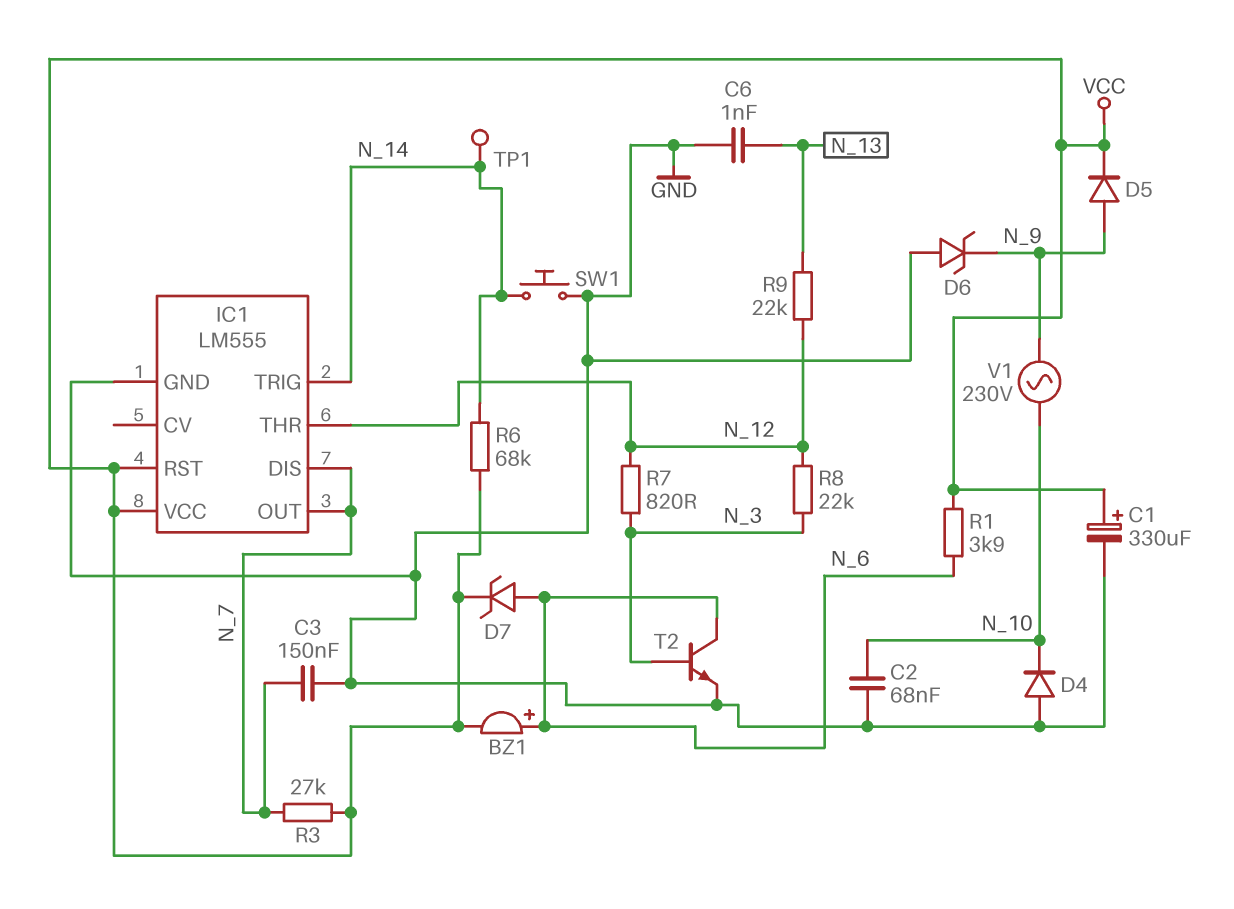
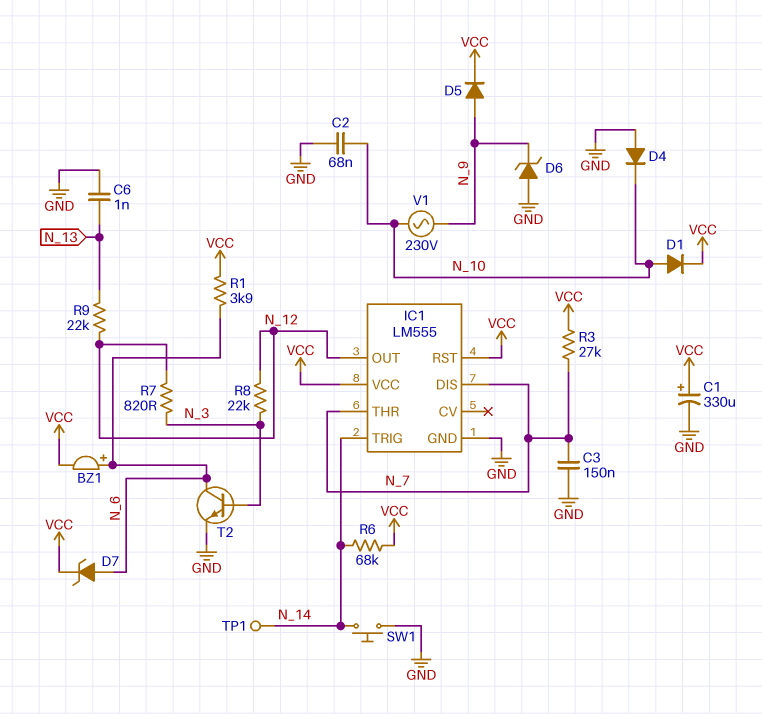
D1: none -> diode (A N_10, K VCC)
IC1 pin OUT: N_7 -> N_12
IC1 pin THR: N_12 -> N_7

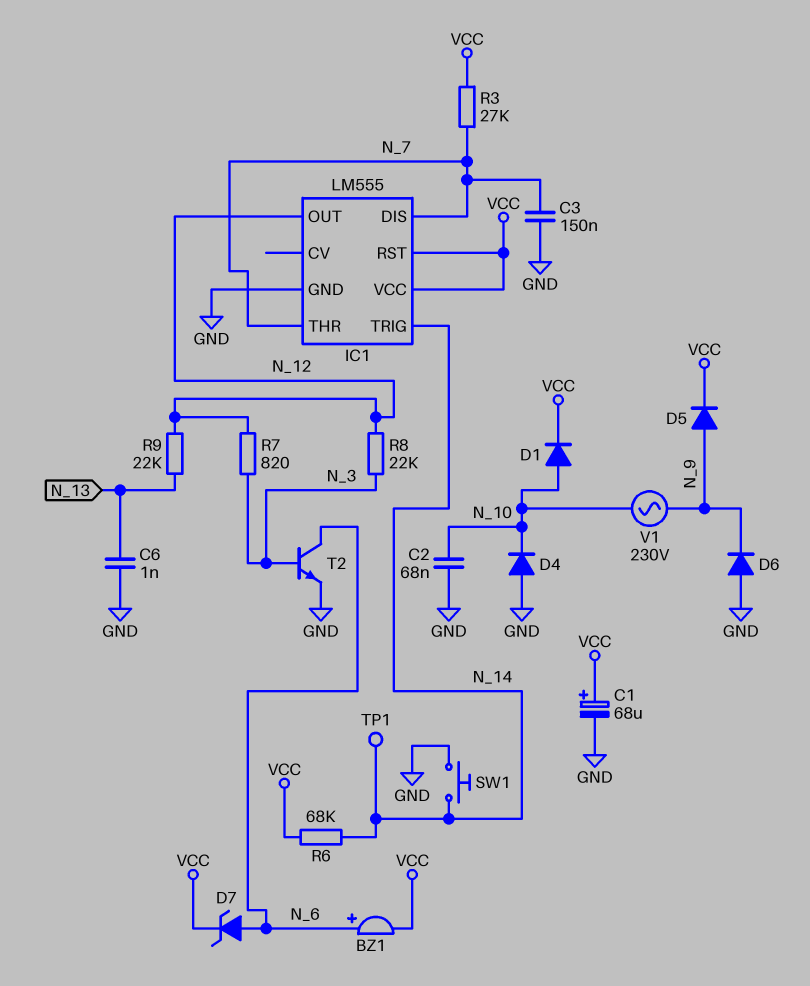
C1: 330uF (plus VCC, minus GND) -> 68uF (plus VCC, minus GND)
D6: zener (A GND, K N_9) -> diode (A GND, K N_9)
R1: 3.9k (N_6, VCC) -> none

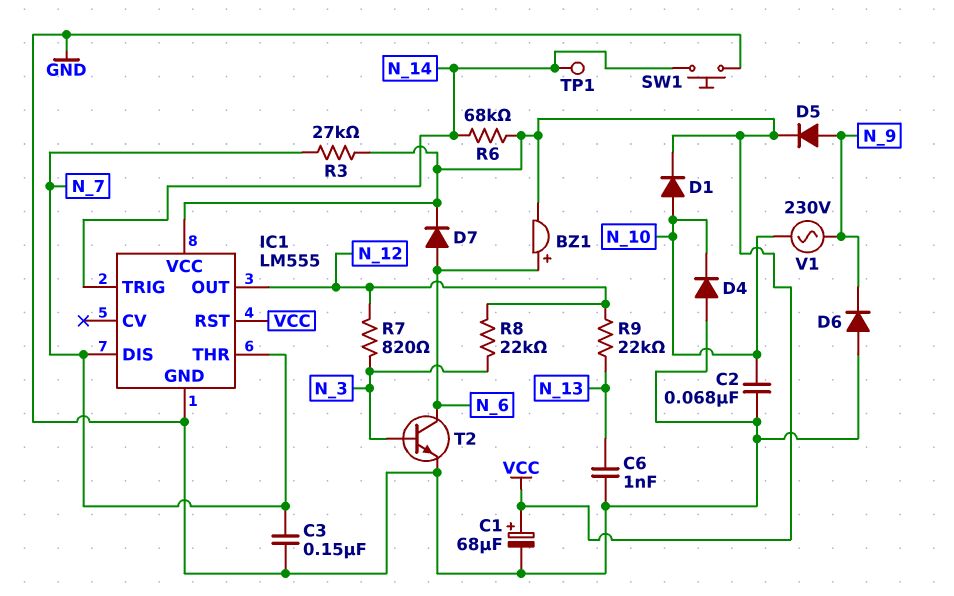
D7: zener (A N_6, K VCC) -> diode (A N_6, K VCC)

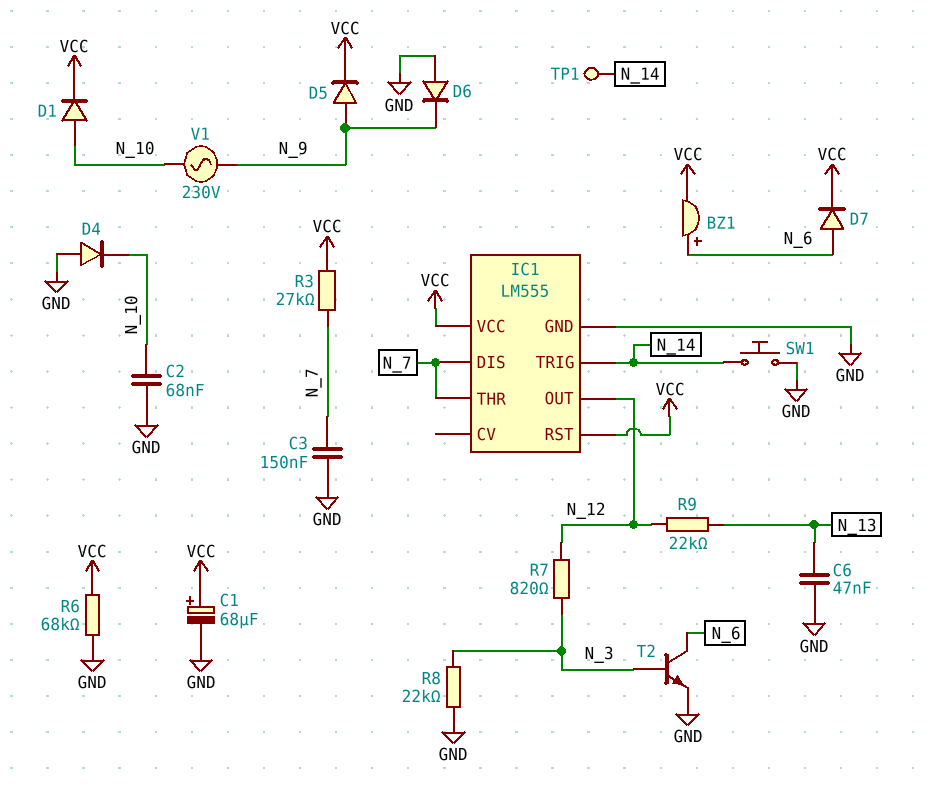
C6: 1nF (GND, N_13) -> 47nF (GND, N_13)
R6: 68k (N_14, VCC) -> 68k (GND, VCC)
R8: 22k (N_3, N_12) -> 22k (GND, N_3)

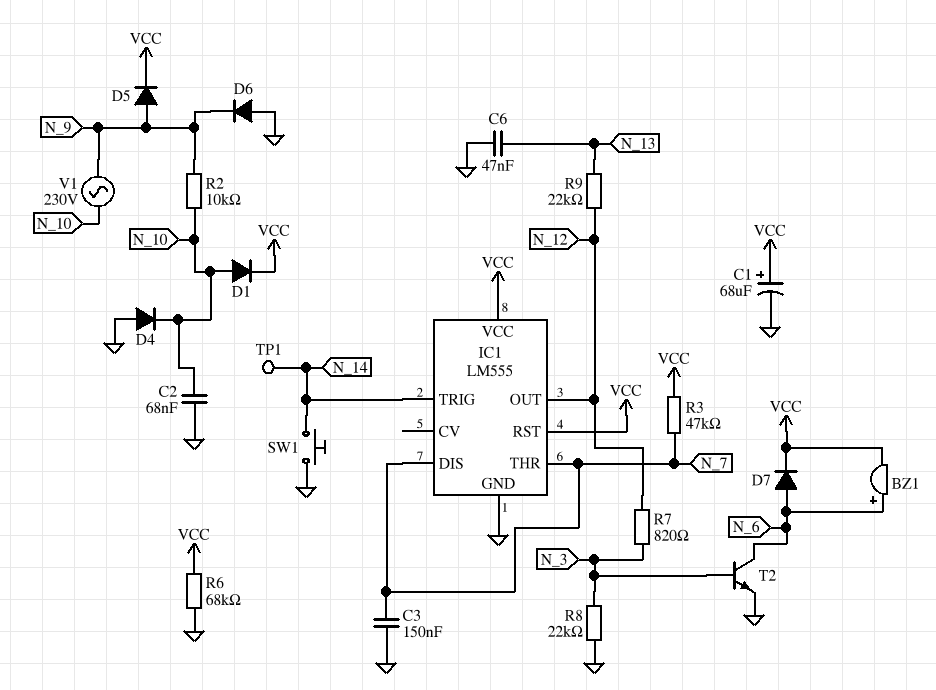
R2: none -> 10k (N_9, N_10)
R3: 27k (N_7, VCC) -> 47k (N_7, VCC)

